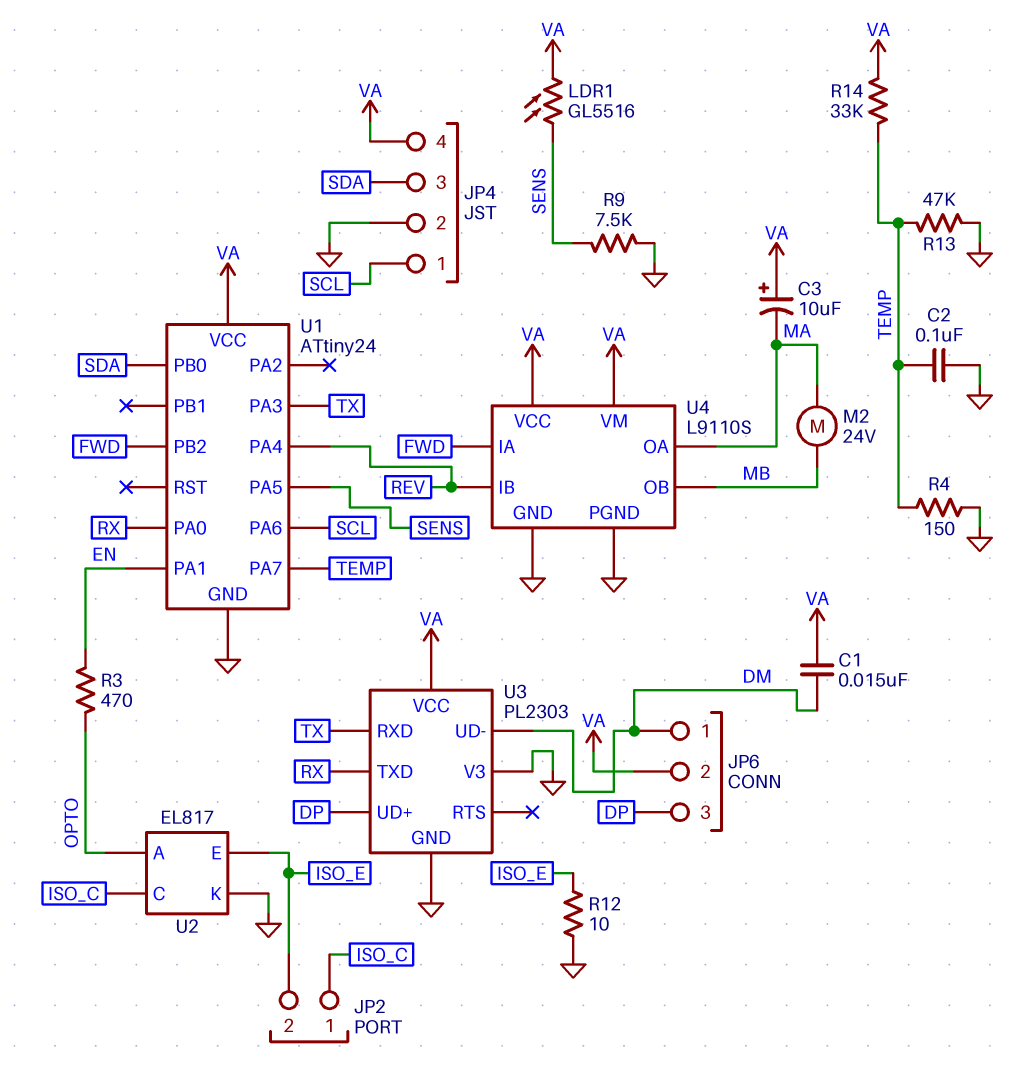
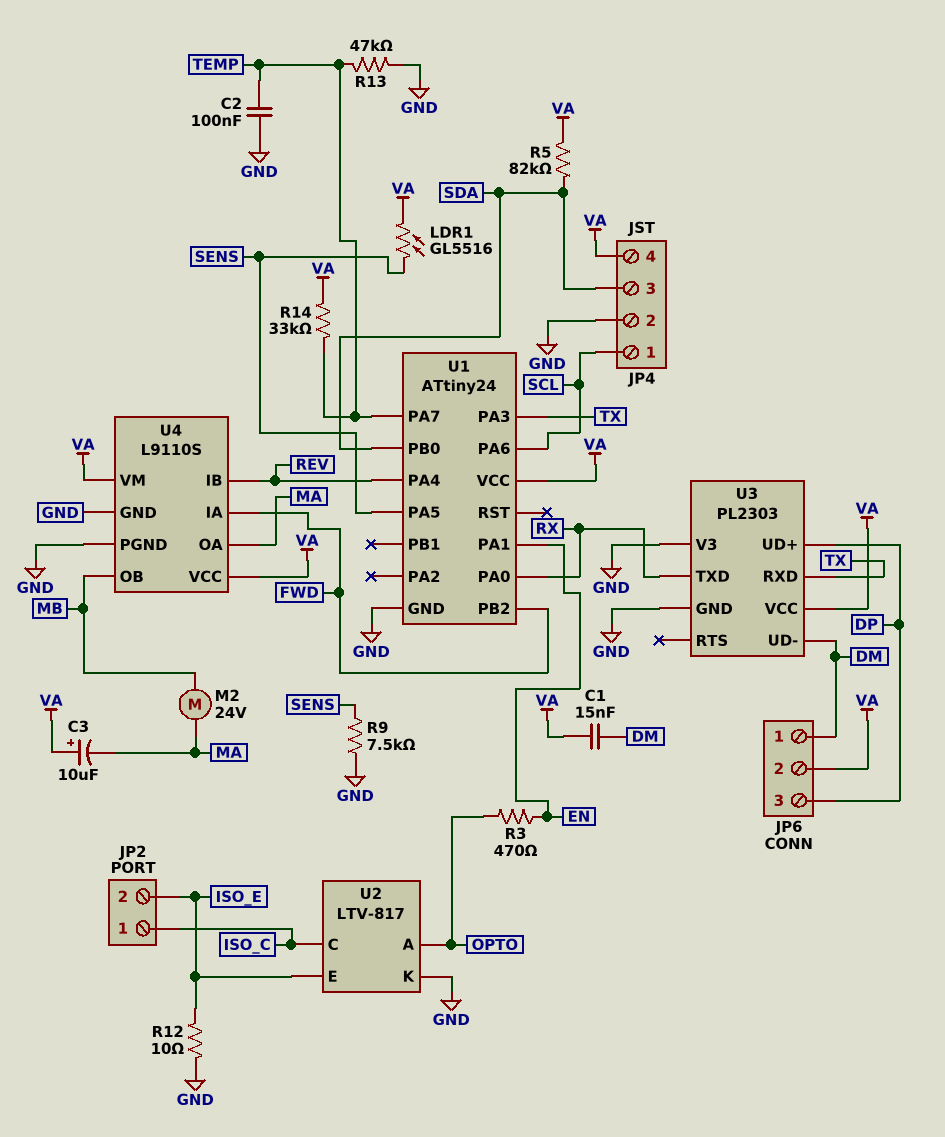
R4: 150 (GND, TEMP) -> none
R5: none -> 82k (SDA, VA)
U2: EL817 -> LTV-817

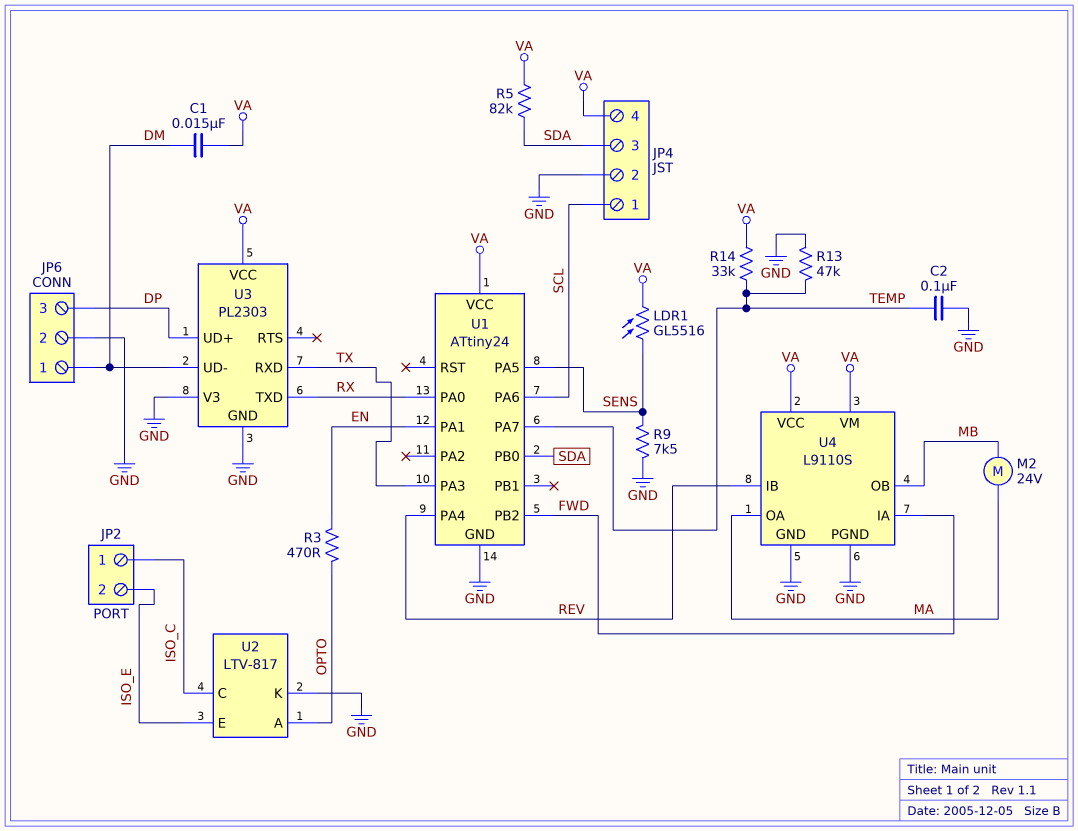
C3: 10uF (plus VA, minus MA) -> none
JP6 pin 2: VA -> GND
R12: 10 (GND, ISO_E) -> none

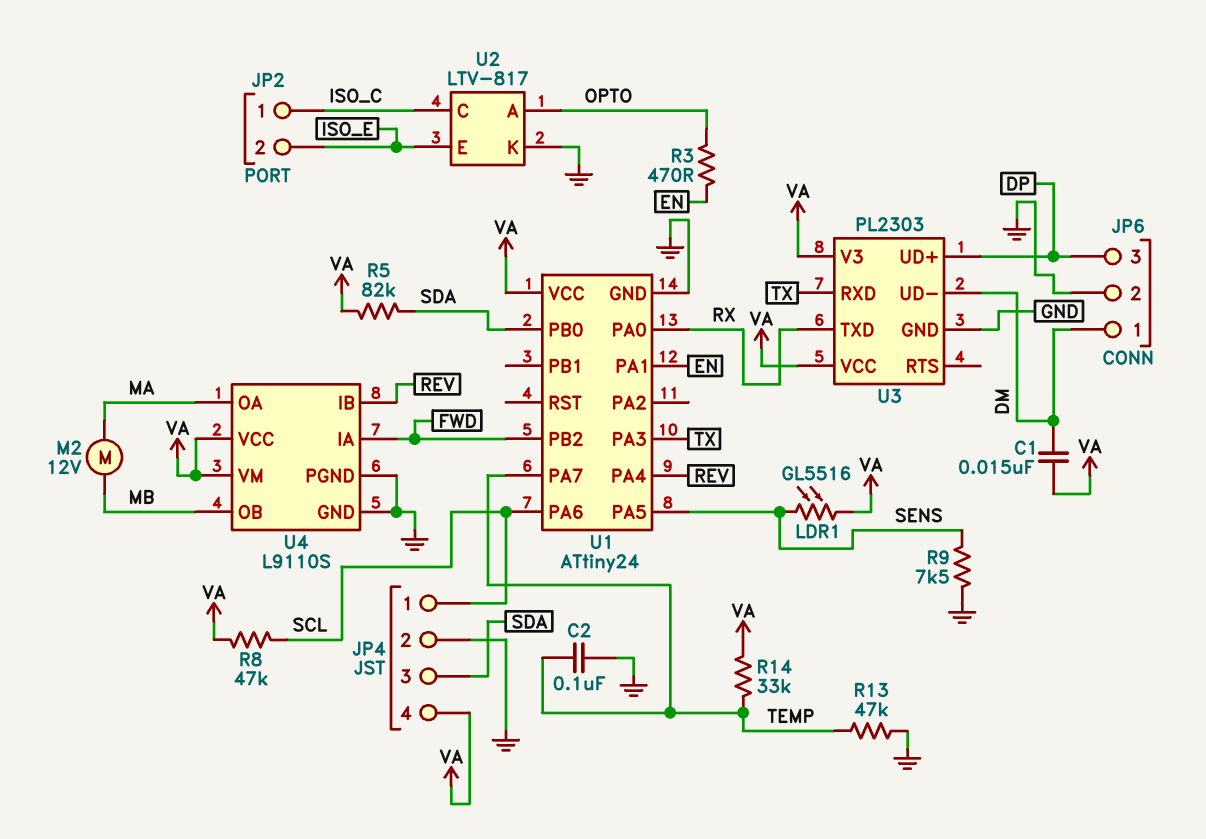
M2: motor 24V (MA, MB) -> motor 12V (MA, MB)
R8: none -> 47k (SCL, VA)
U3 pin V3: GND -> VA

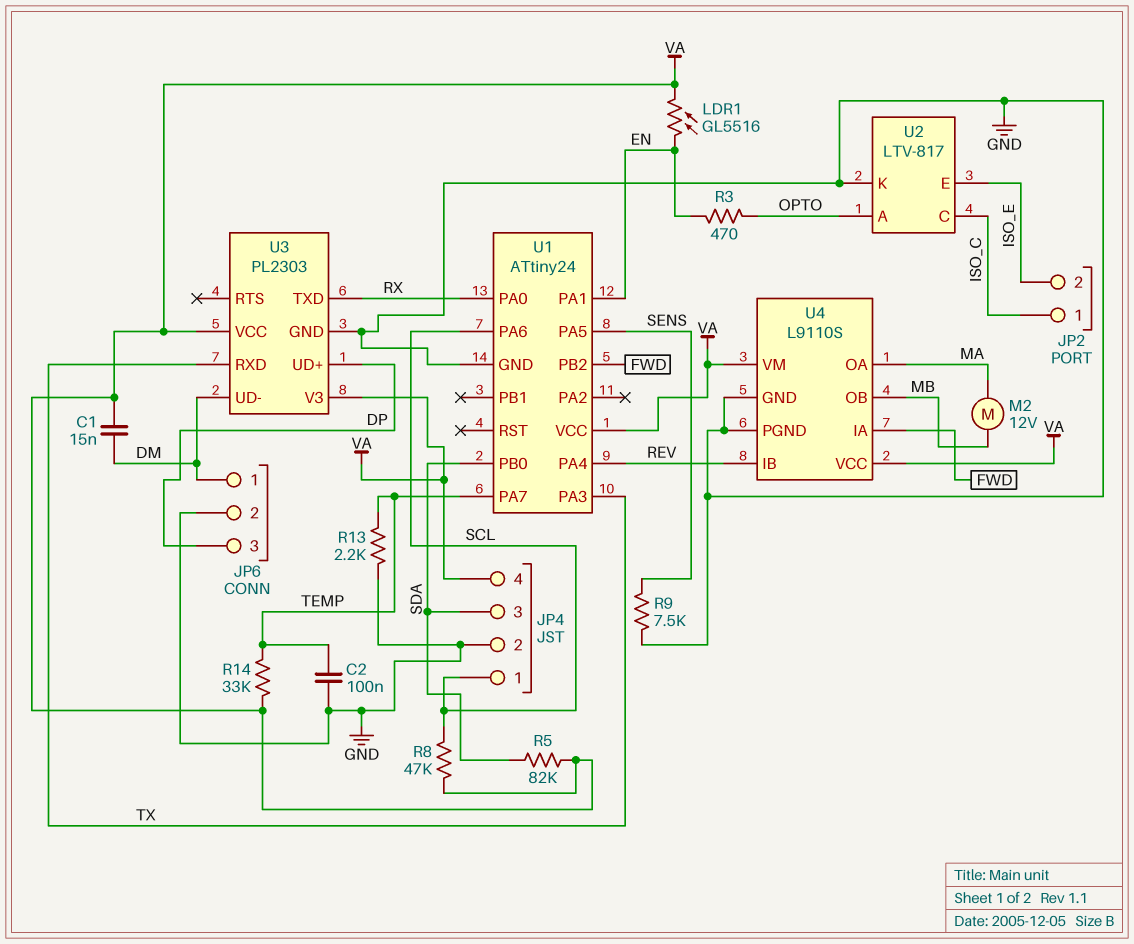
LDR1: GL5516 (SENS, VA) -> GL5516 (EN, VA)
R13: 47k (GND, TEMP) -> 2.2k (GND, TEMP)

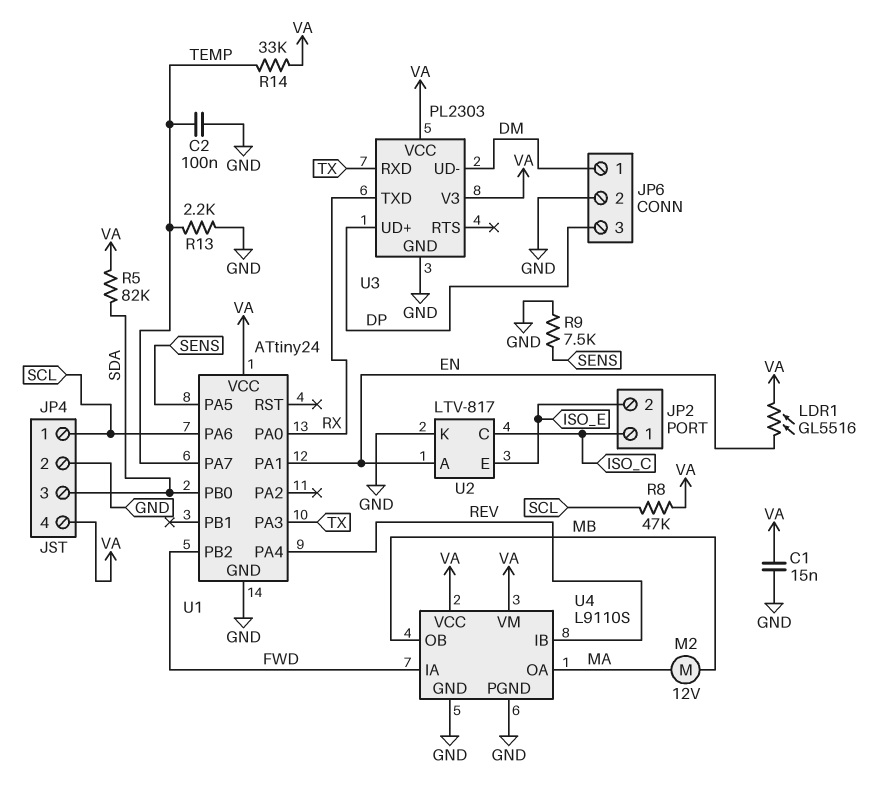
C1: 15nF (DM, VA) -> 15nF (GND, VA)
R3: 470 (EN, OPTO) -> none
U2 pin A: OPTO -> EN

